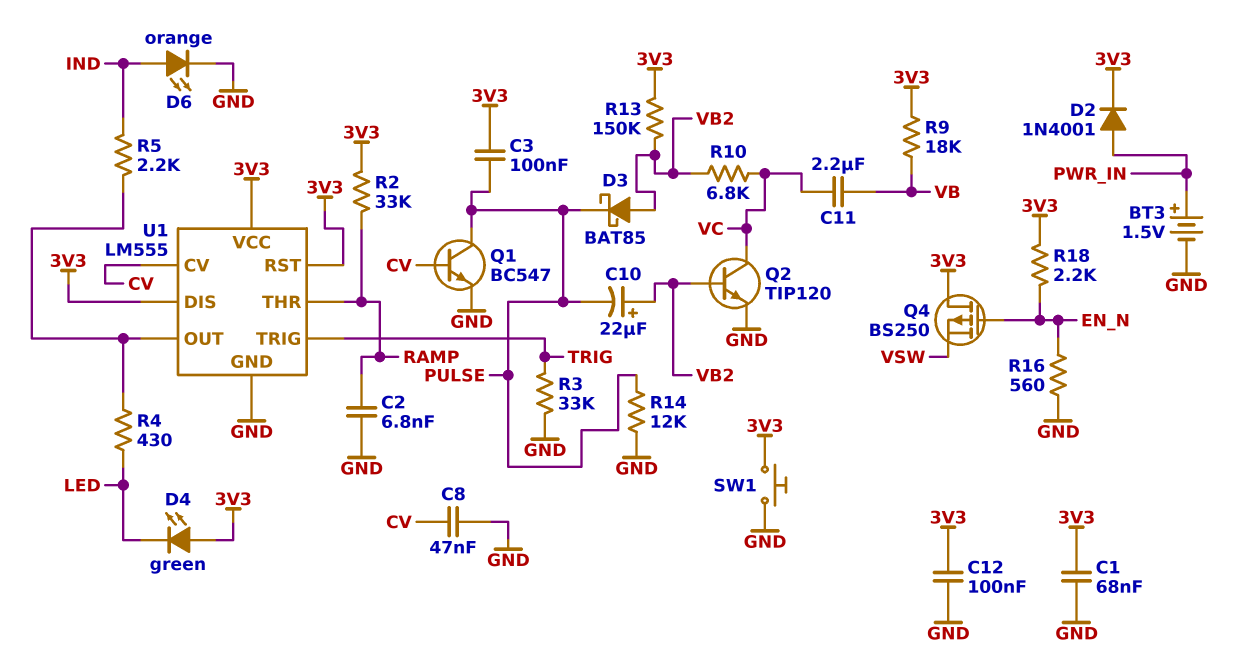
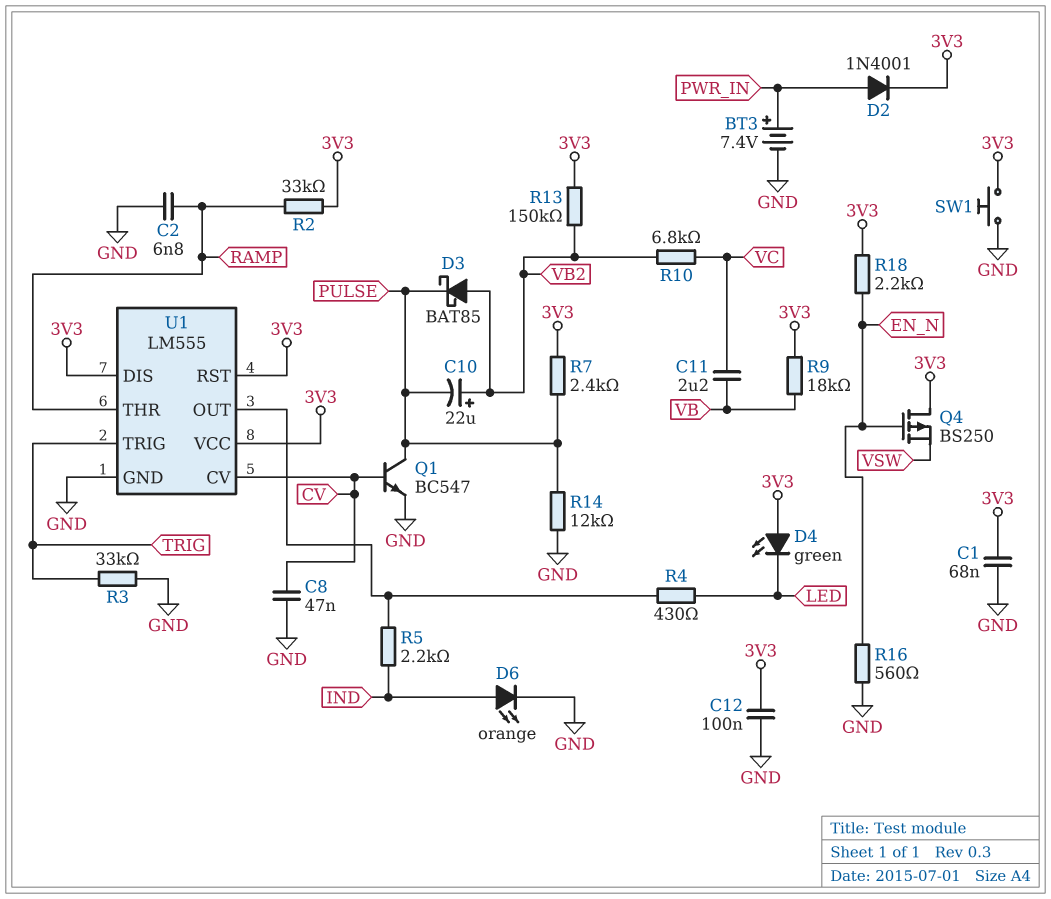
BT3: 1.5V (plus PWR_IN, minus GND) -> 7.4V (plus PWR_IN, minus GND)
C3: 100nF (3V3, PULSE) -> none
Q2: NPN TIP120 (B VB2, C VC, E GND) -> none
R7: none -> 2.4k (3V3, PULSE)

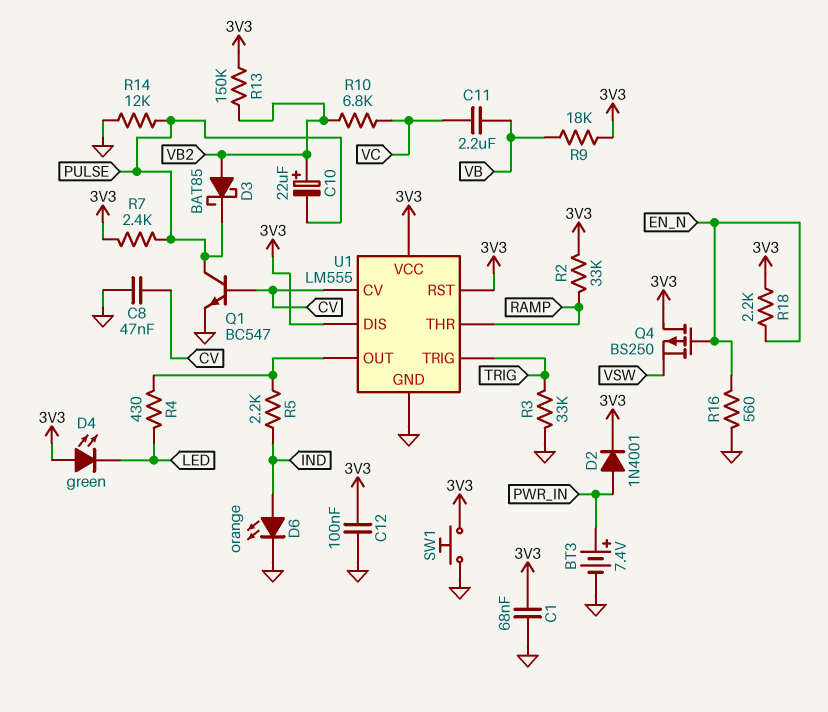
C2: 6.8nF (GND, RAMP) -> none

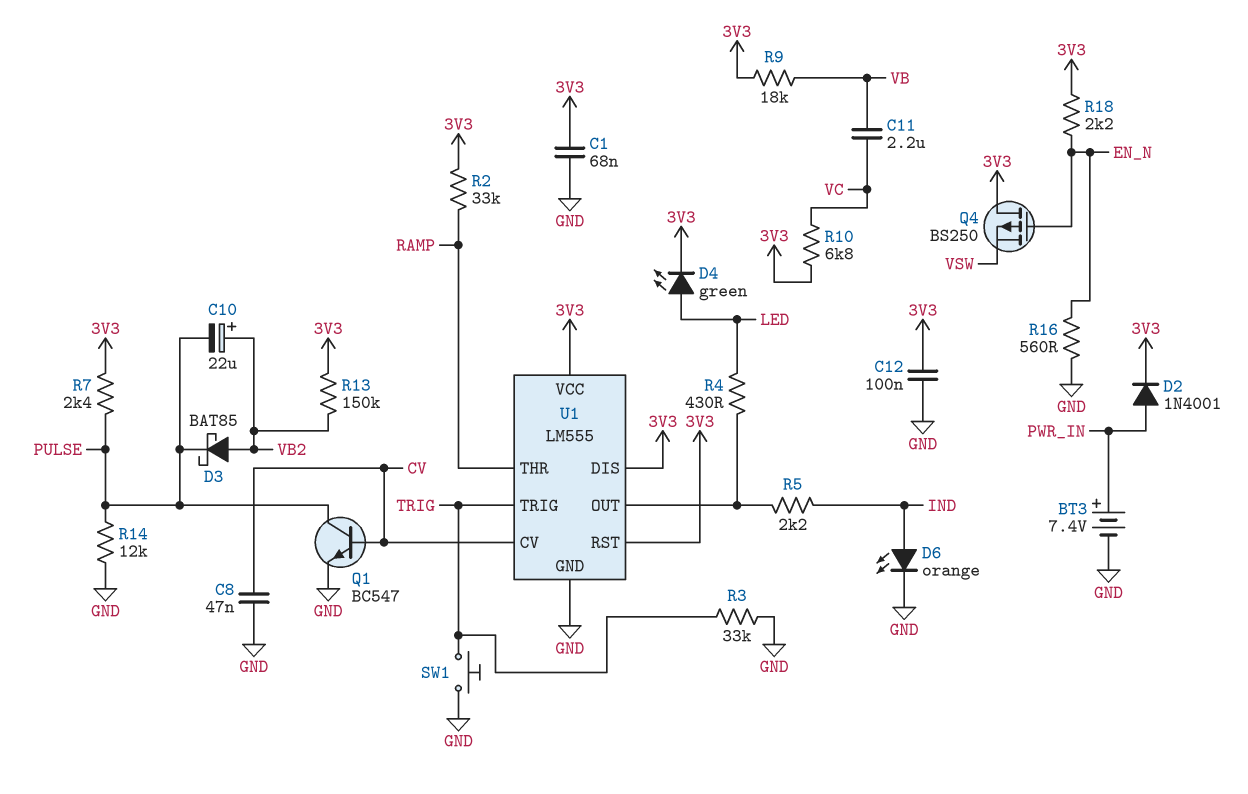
D4: LED green (A 3V3, K LED) -> LED green (A LED, K 3V3)
R10: 6.8k (VB2, VC) -> 6.8k (3V3, VC)
SW1: button (3V3, GND) -> button (GND, TRIG)

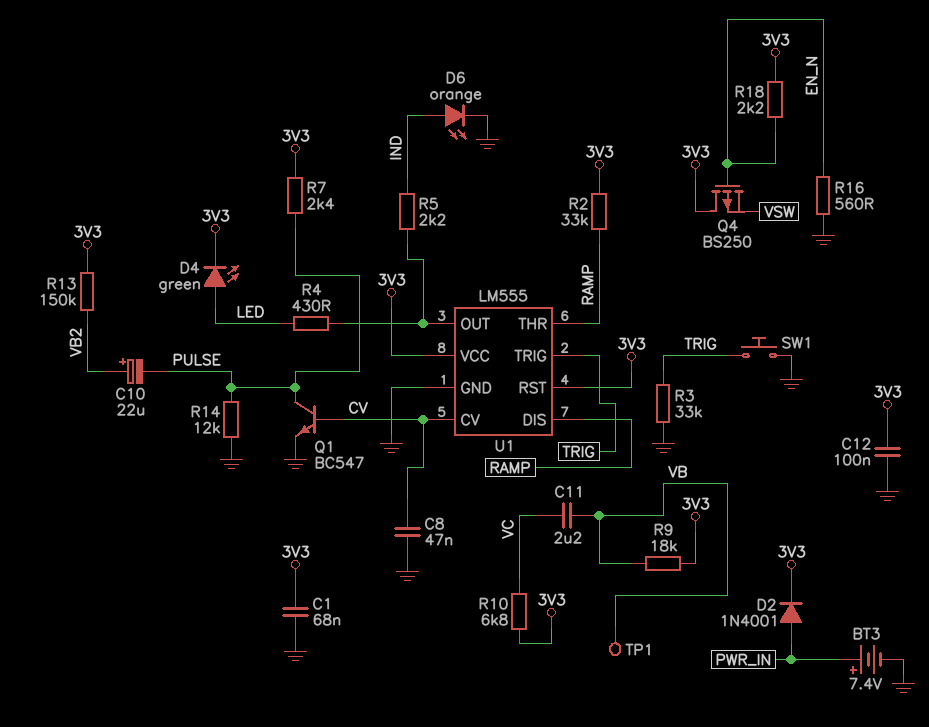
D3: schottky BAT85 (A VB2, K PULSE) -> none
TP1: none -> test point (VB)
U1 pin DIS: 3V3 -> RAMP

